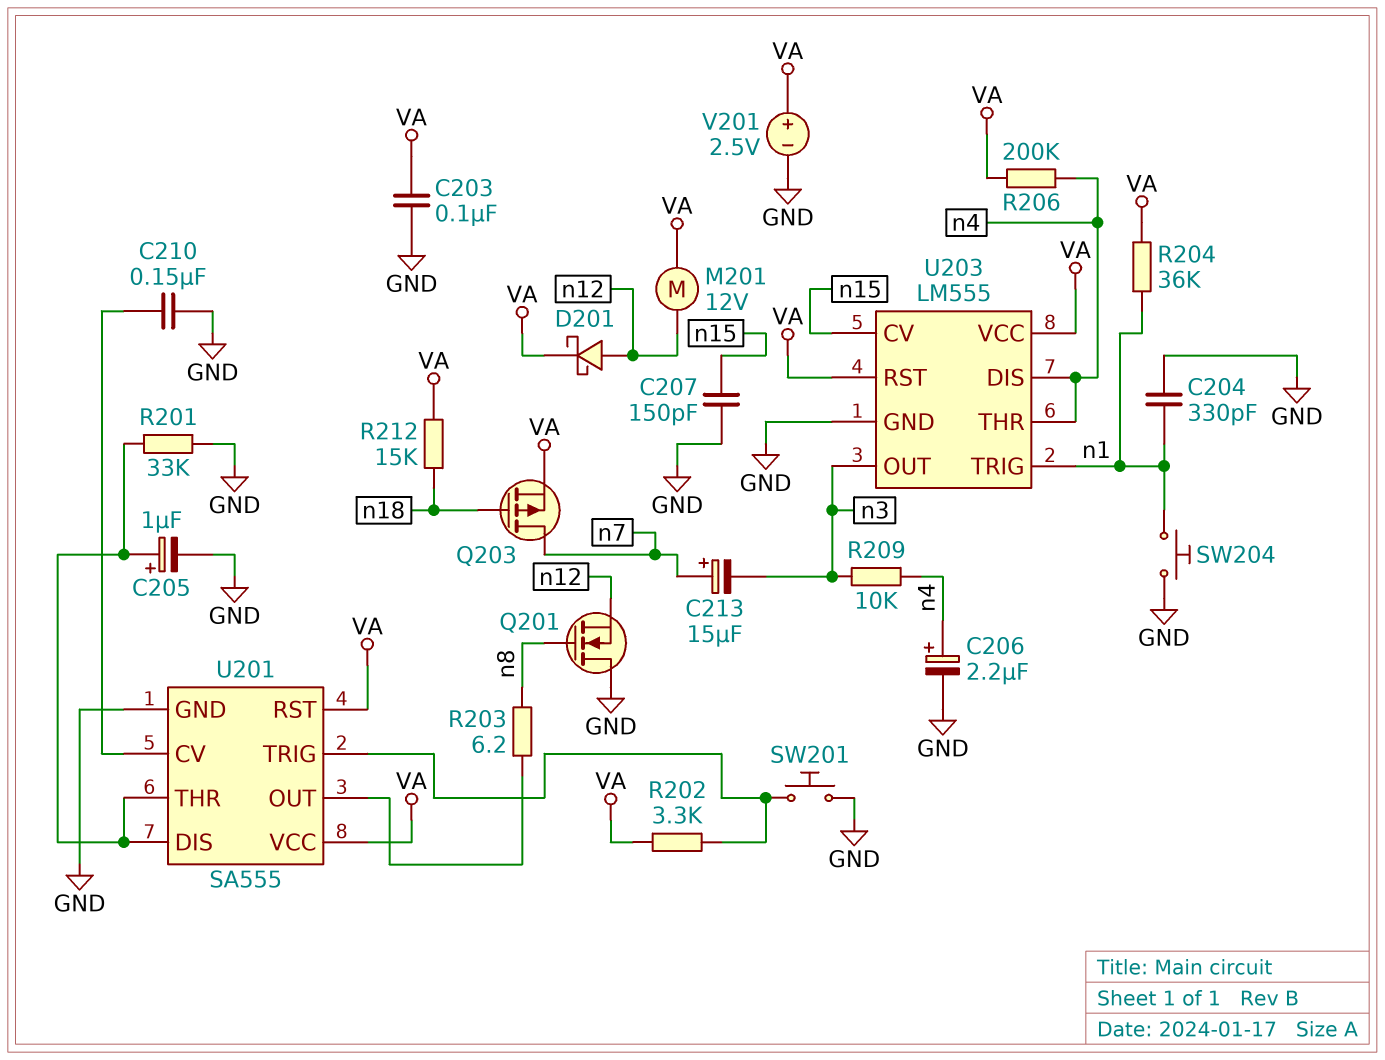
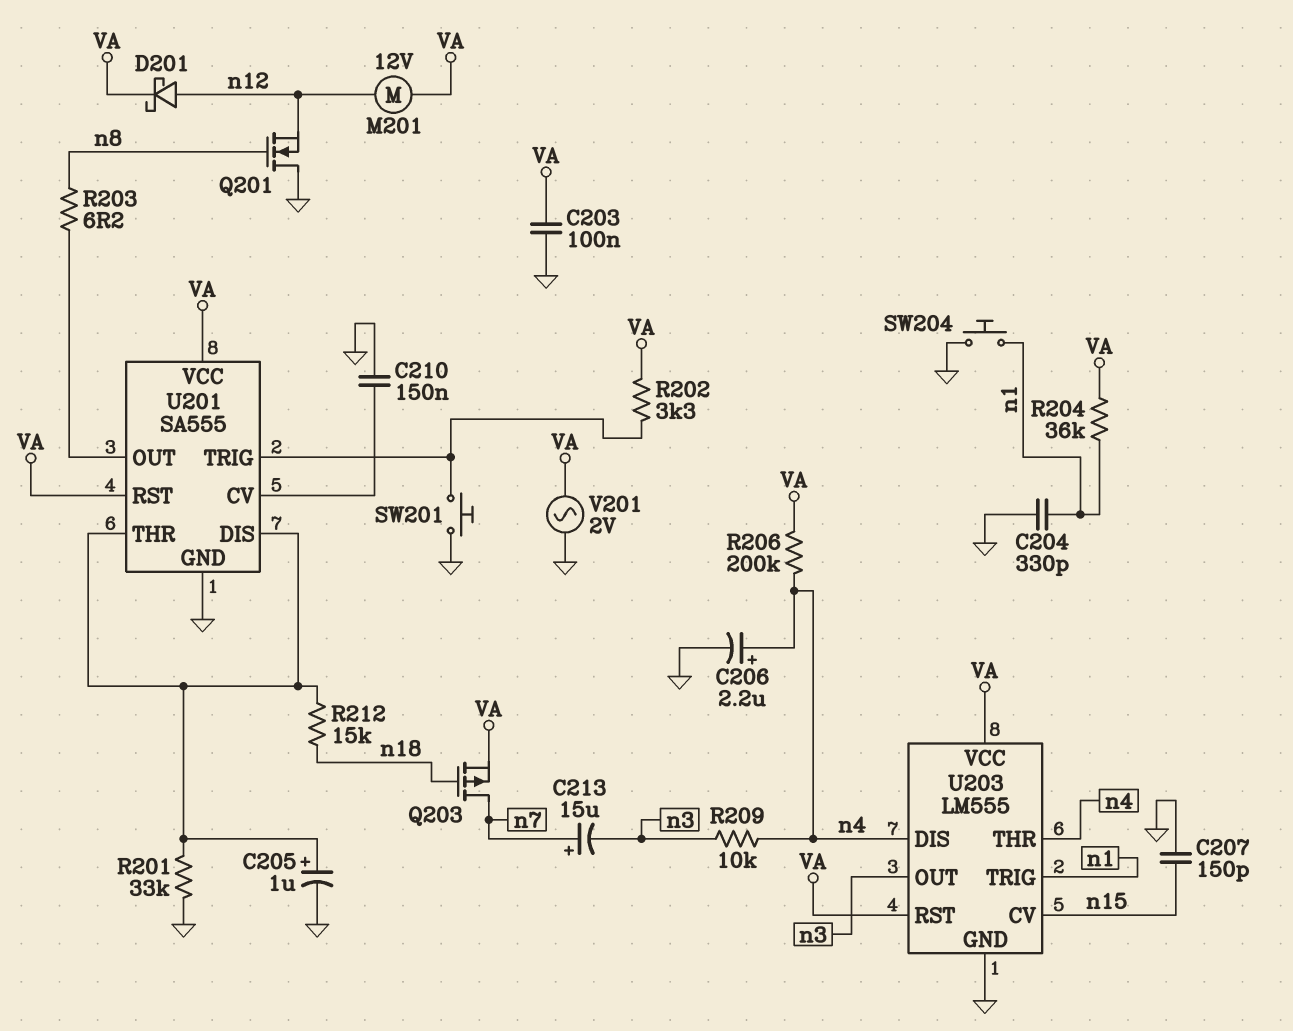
R212: 15k (VA, n18) -> 15k (U201/DIS, n18)
V201: 2.5V (plus VA, minus GND) -> AC 2V (GND, VA)

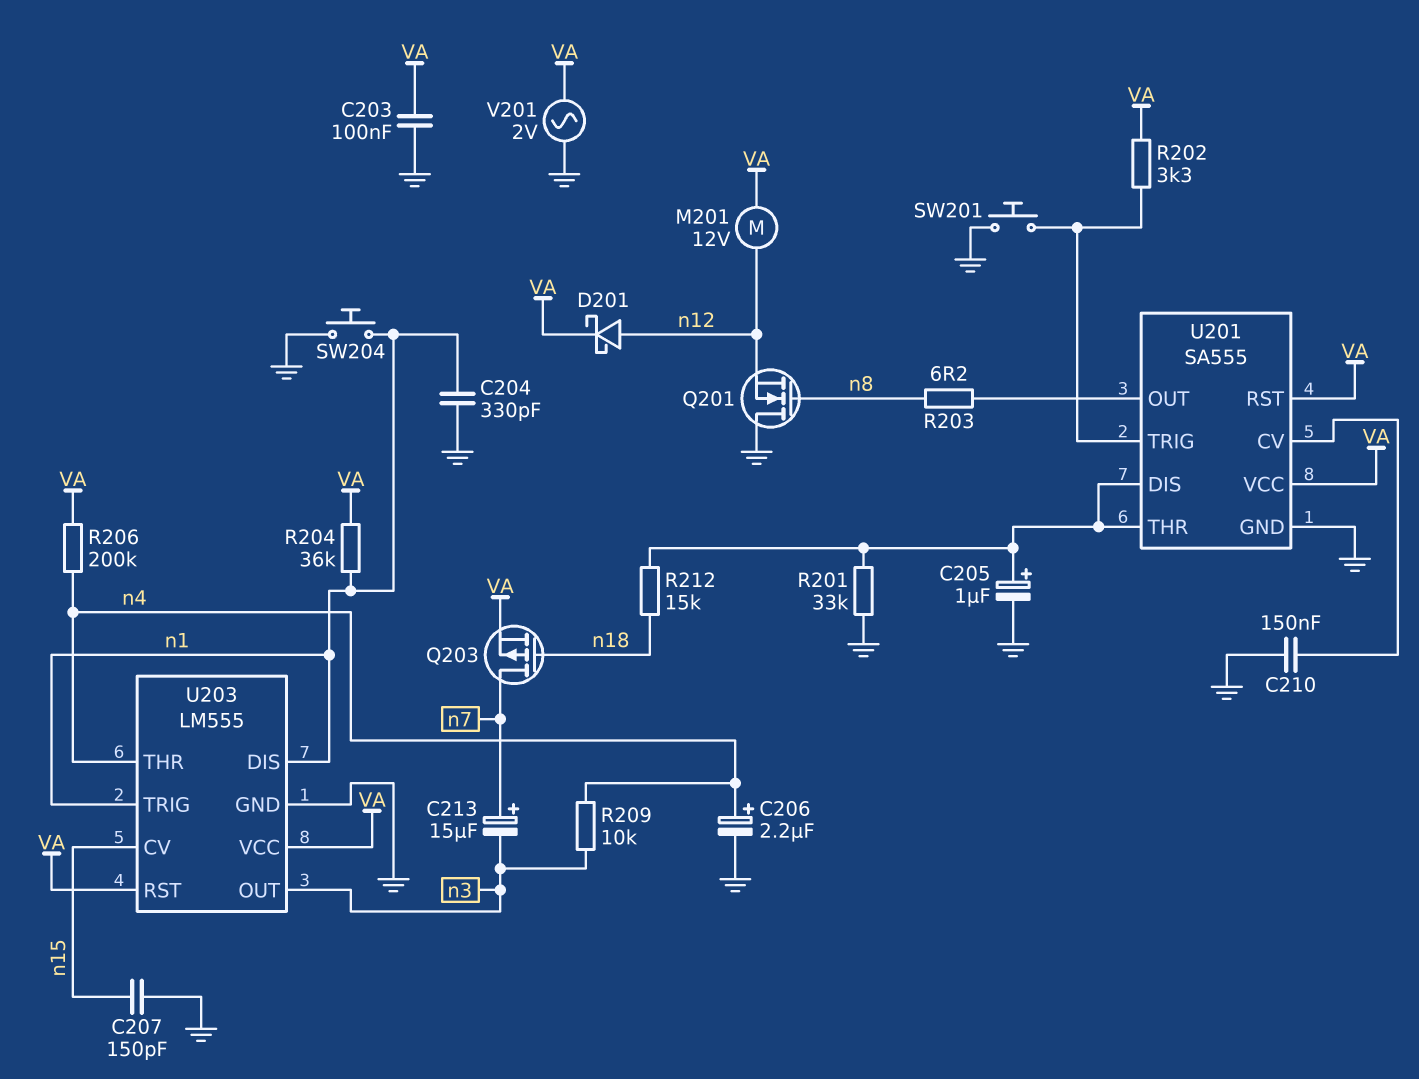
U203 pin DIS: n4 -> n1

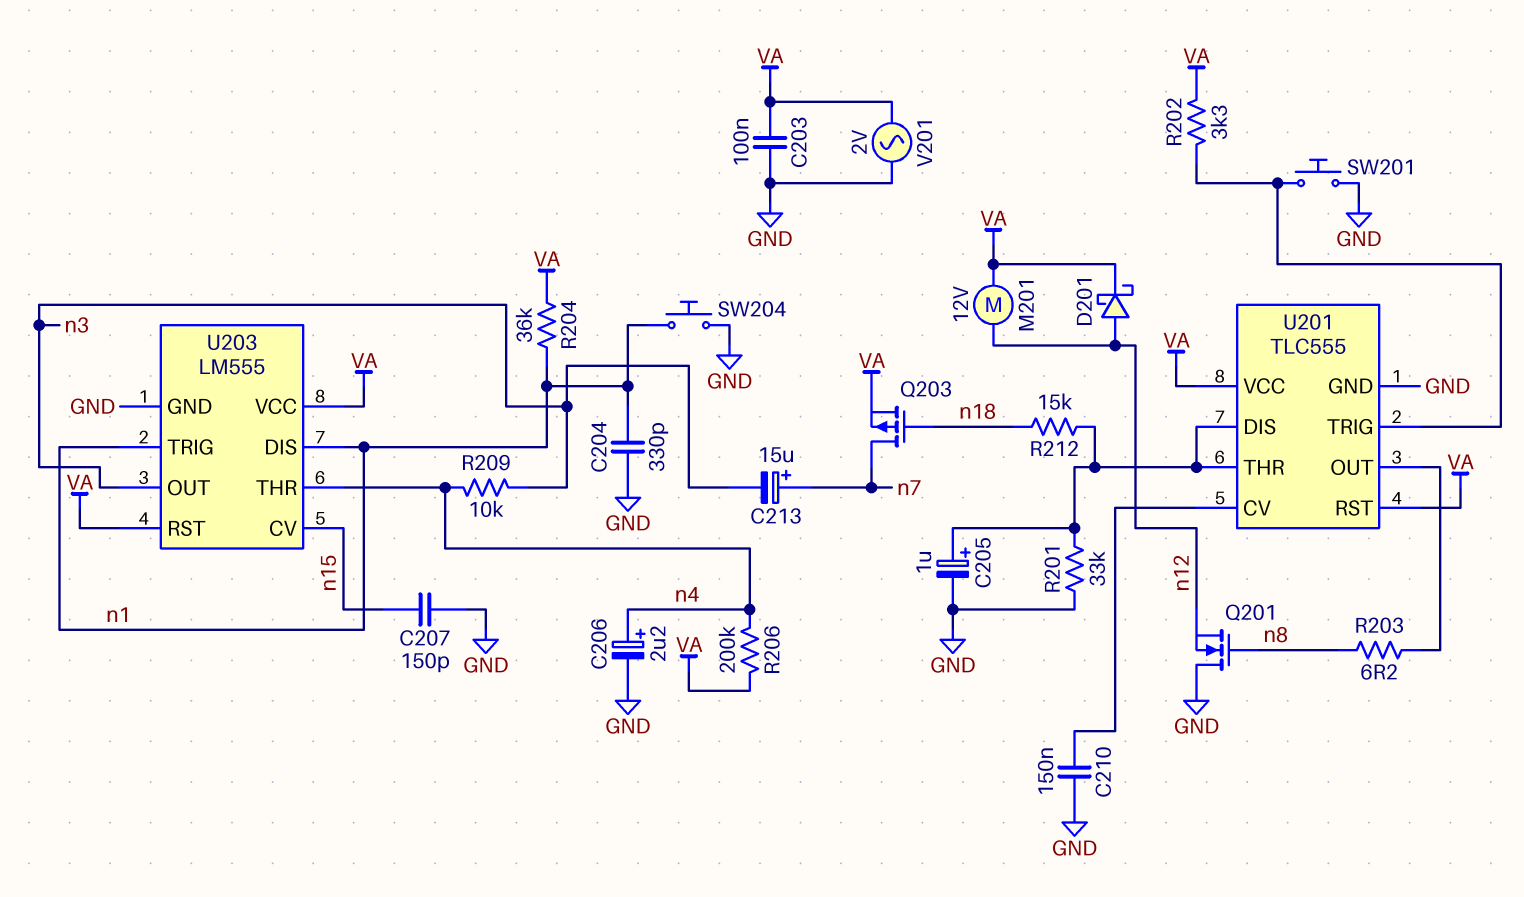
U201: SA555 -> TLC555

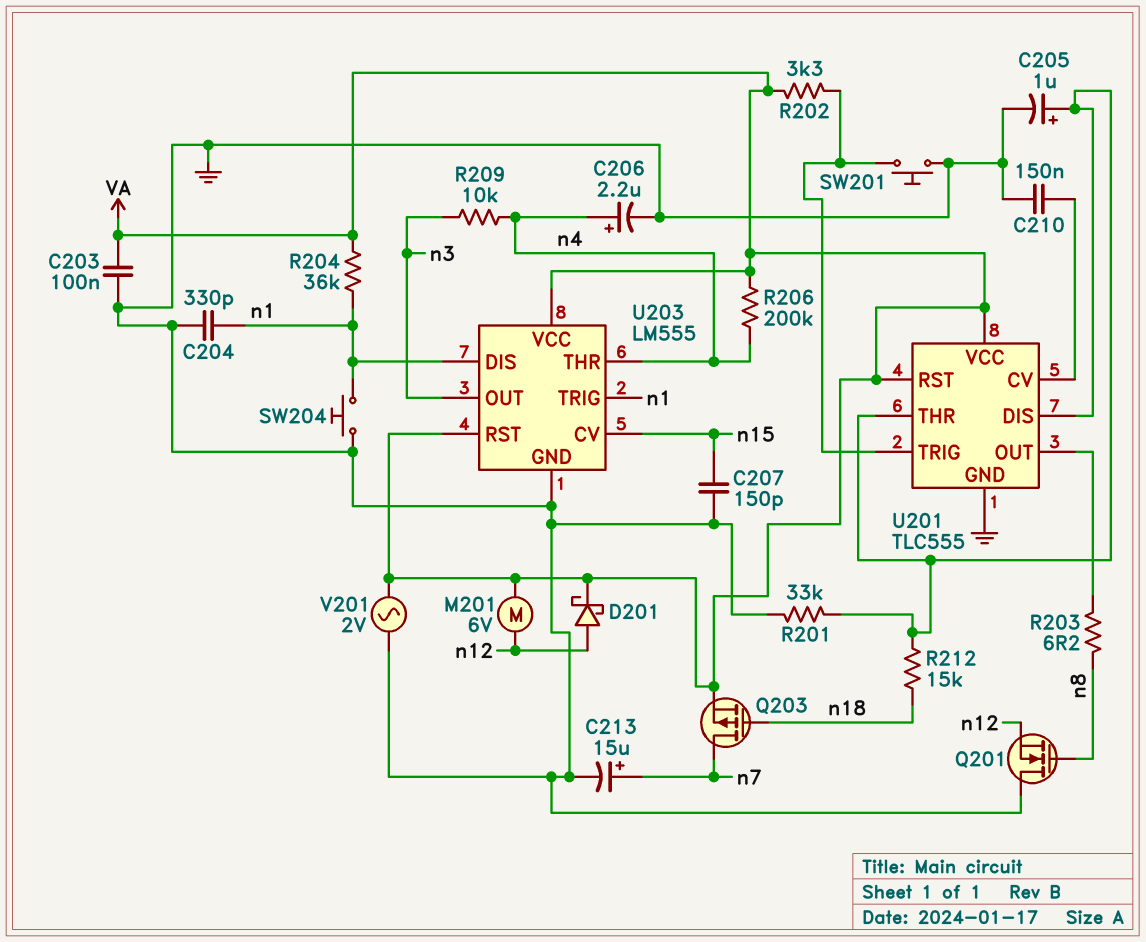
C213: 15uF (plus n7, minus n3) -> 15uF (plus n7, minus GND)
M201: motor 12V (VA, n12) -> motor 6V (VA, n12)

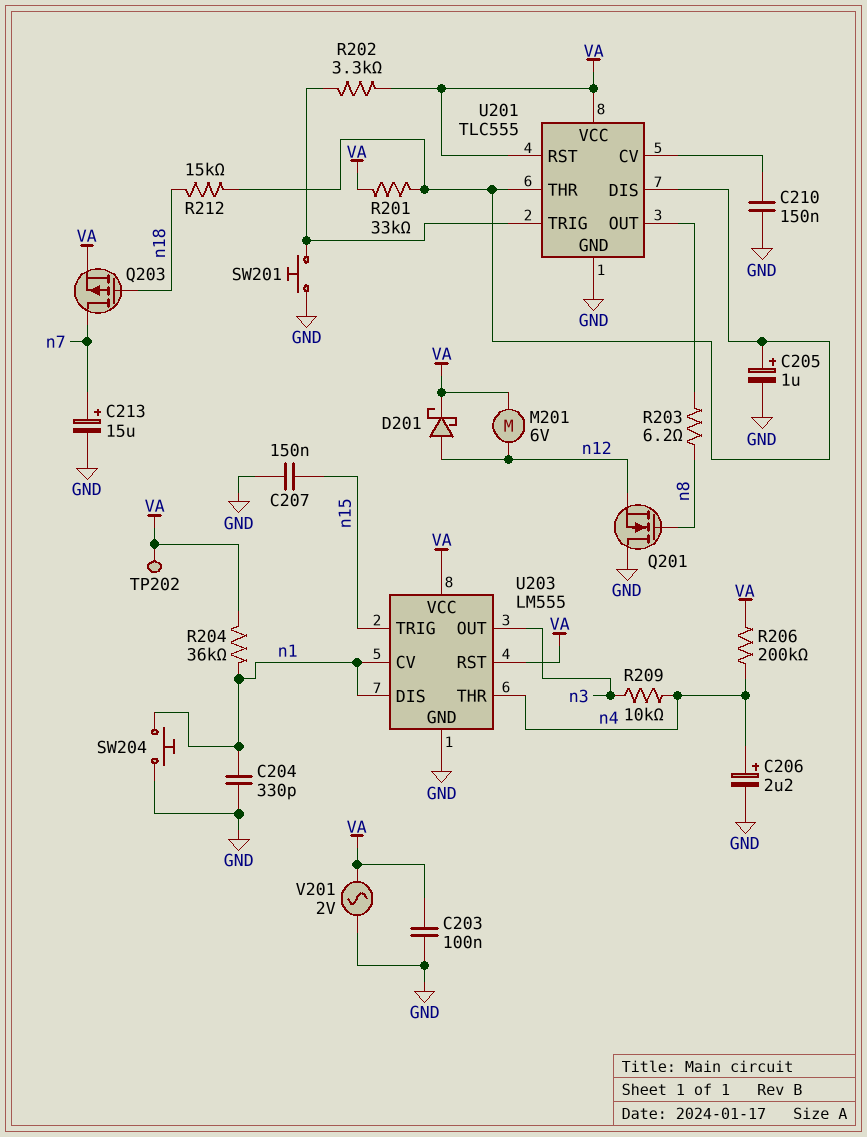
C207: 150pF (GND, n15) -> 150nF (GND, n15)
R201: 33k (GND, U201/DIS) -> 33k (U201/DIS, VA)
TP202: none -> test point (VA)
U203 pin CV: n15 -> n1
U203 pin TRIG: n1 -> n15

